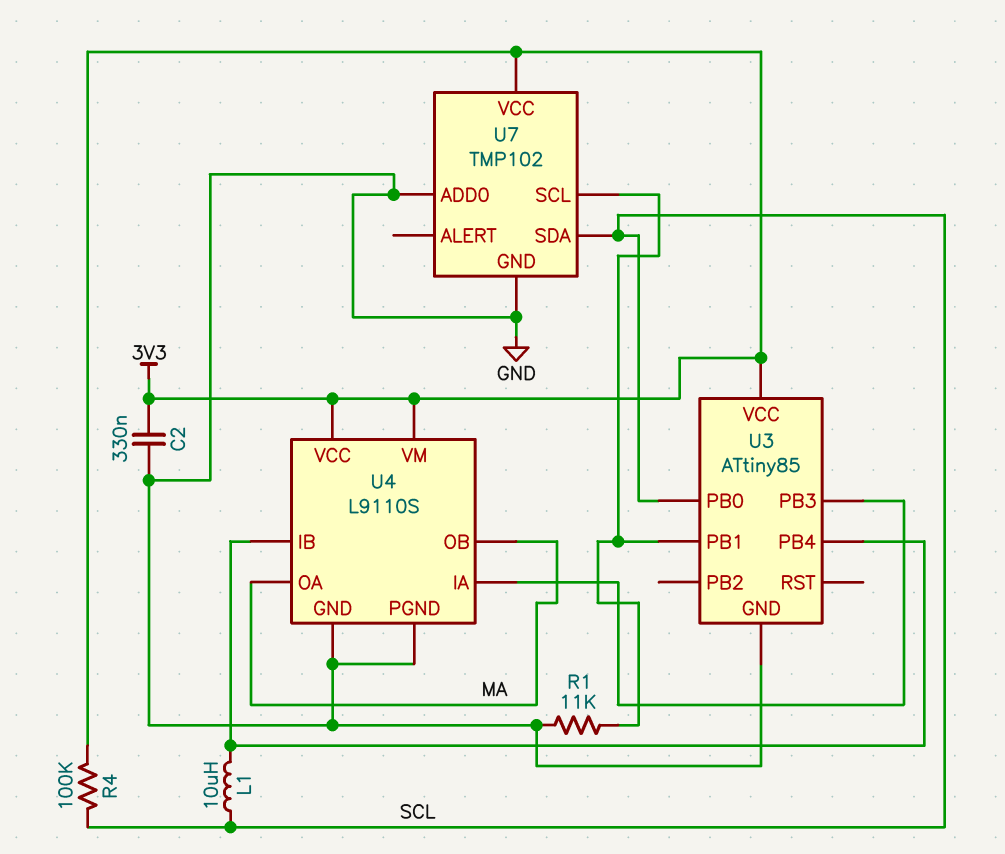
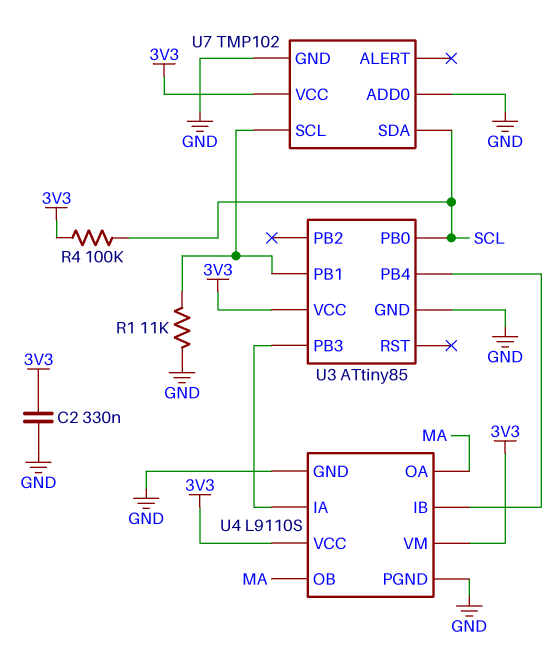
L1: 10uH (SCL, U3/PB4) -> none

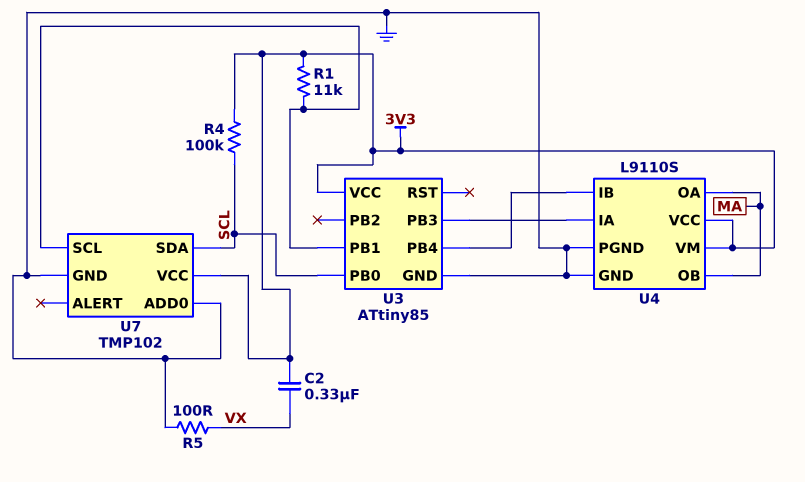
C2: 330nF (3V3, GND) -> 330nF (3V3, VX)
R1: 11k (GND, U3/PB1) -> 11k (3V3, U3/PB1)
R5: none -> 100 (GND, VX)

